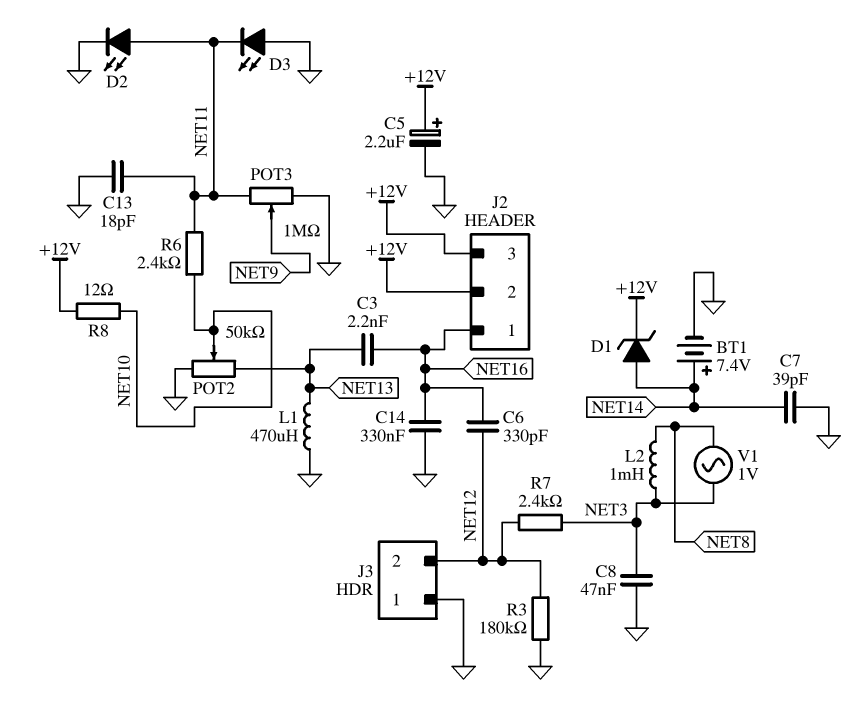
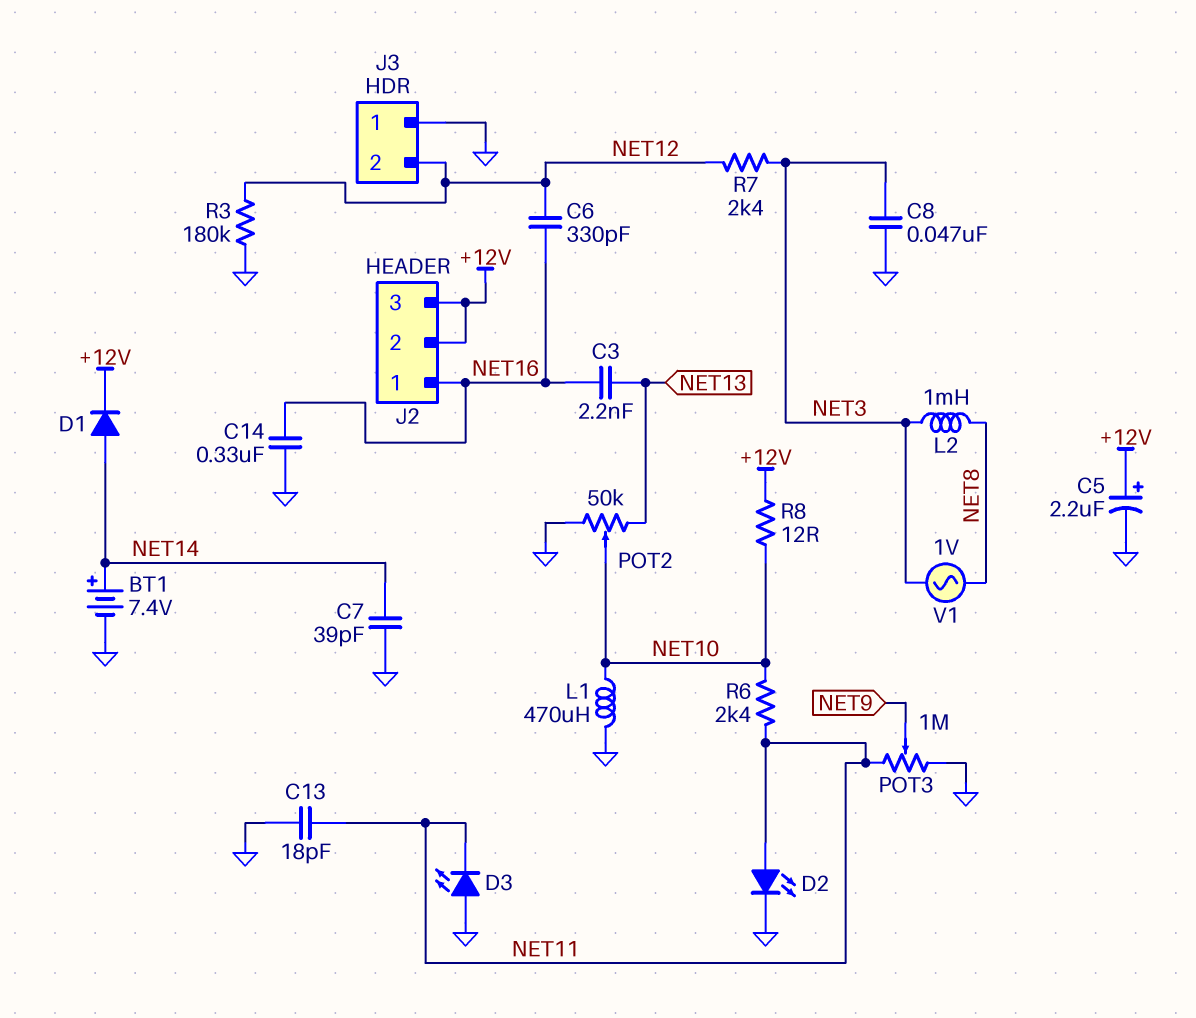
D1: zener (A NET14, K +12V) -> diode (A NET14, K +12V)
L1: 470uH (GND, NET13) -> 470uH (GND, NET10)

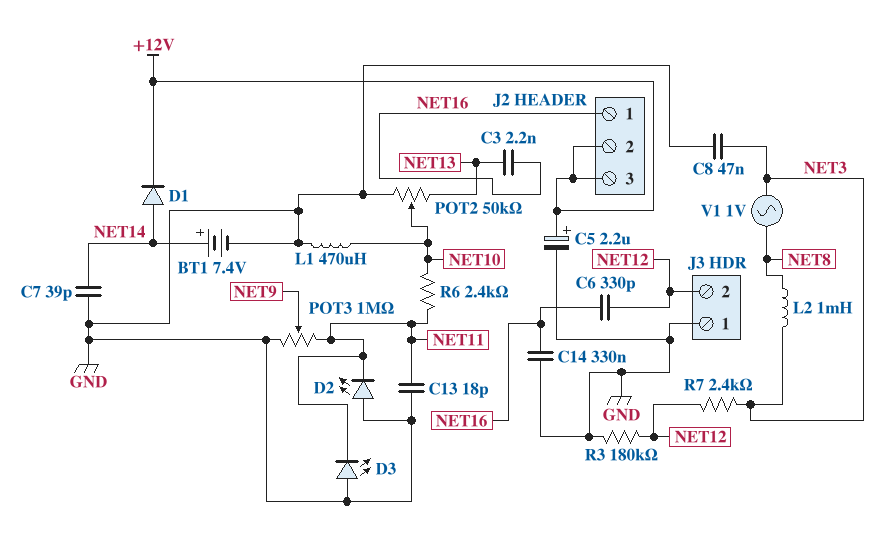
D2: LED (A NET11, K GND) -> LED (A GND, K NET11)
R8: 12 (+12V, NET10) -> none

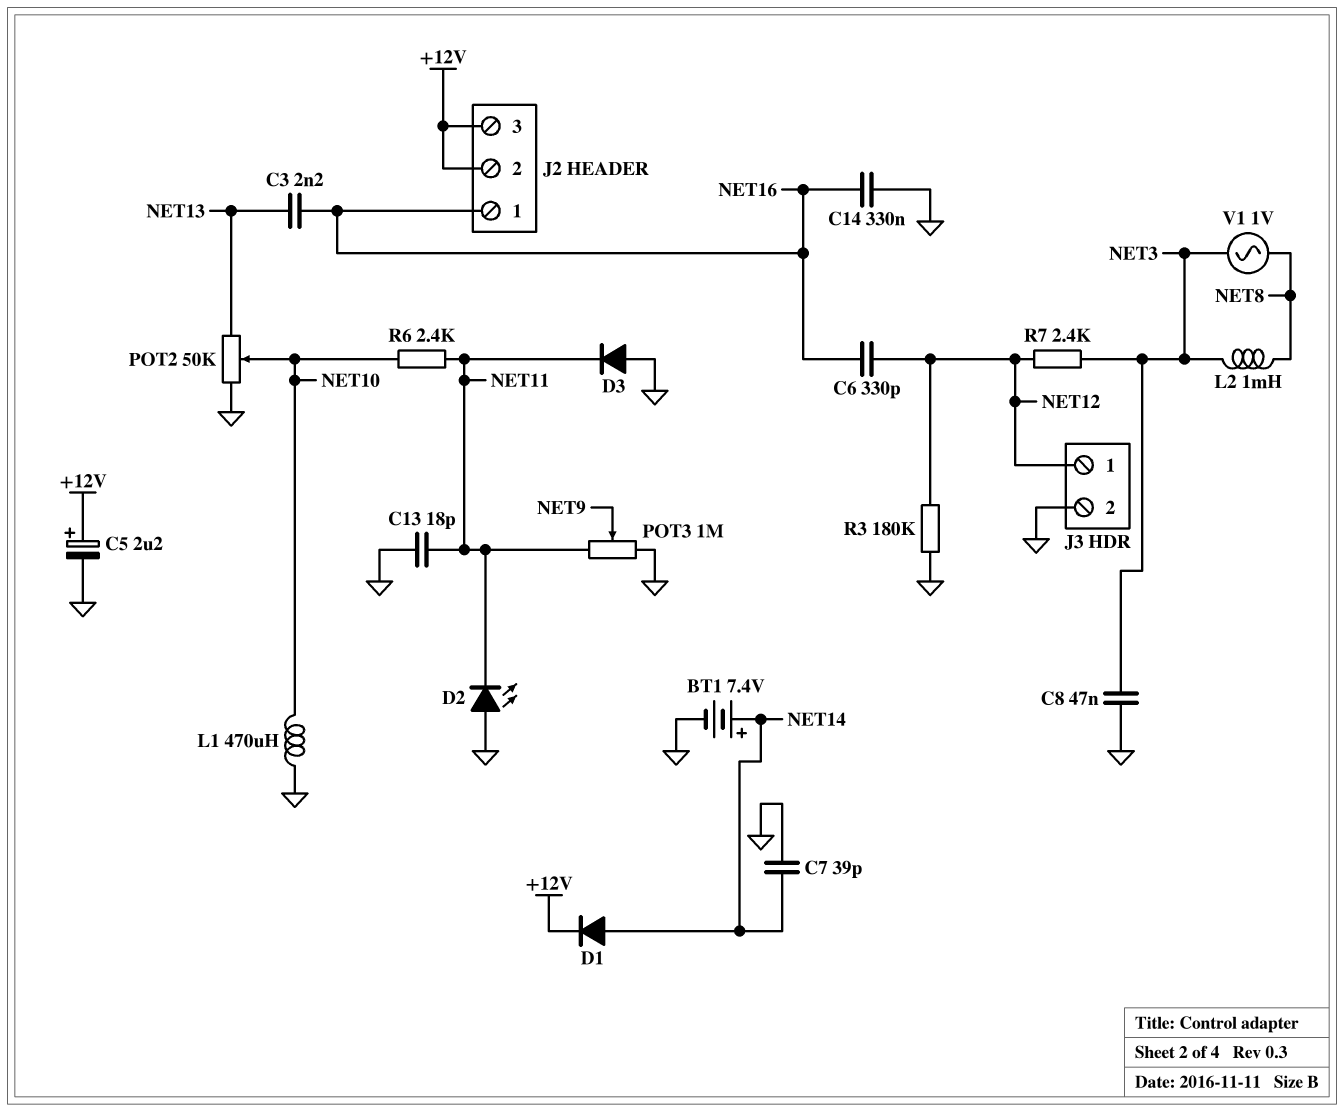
D3: LED (A GND, K NET11) -> diode (A GND, K NET11)
J3 pin 1: GND -> NET12
J3 pin 2: NET12 -> GND

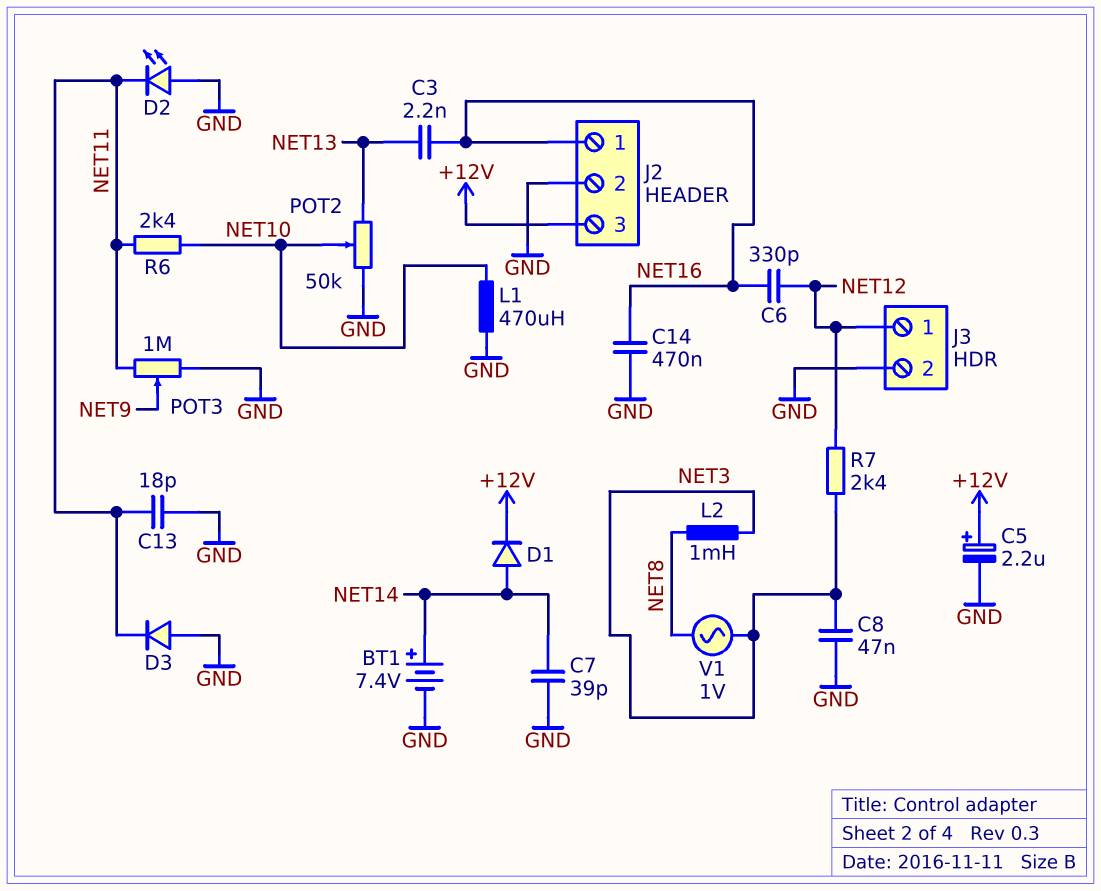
C14: 330nF (GND, NET16) -> 470nF (GND, NET16)
J2 pin 2: +12V -> GND
R3: 180k (GND, NET12) -> none

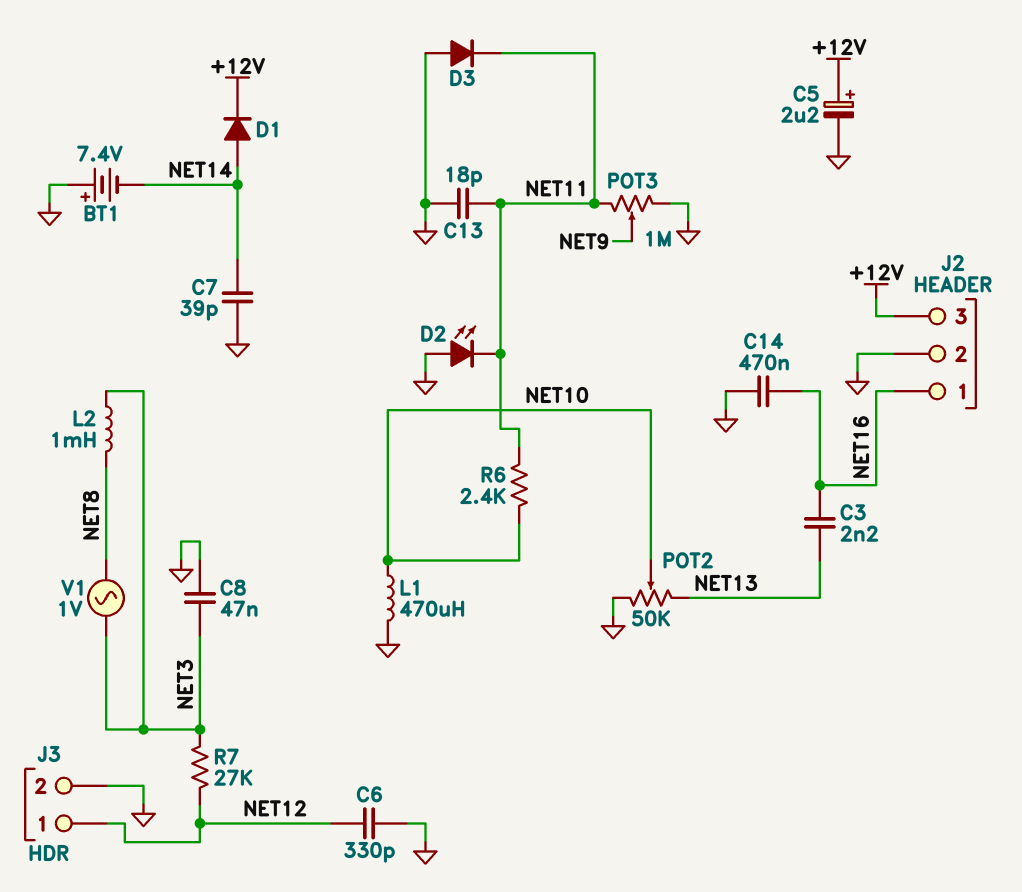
BT1: 7.4V (plus NET14, minus GND) -> 7.4V (plus GND, minus NET14)
C6: 330pF (NET12, NET16) -> 330pF (GND, NET12)
R7: 2.4k (NET3, NET12) -> 27k (NET3, NET12)

